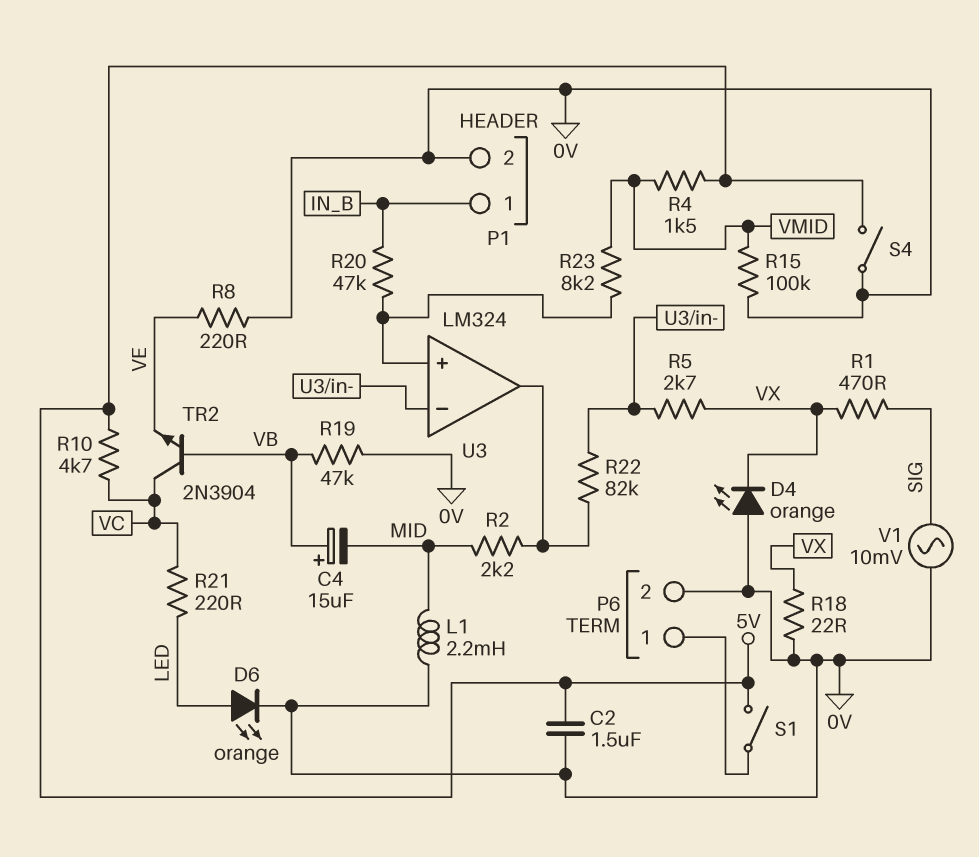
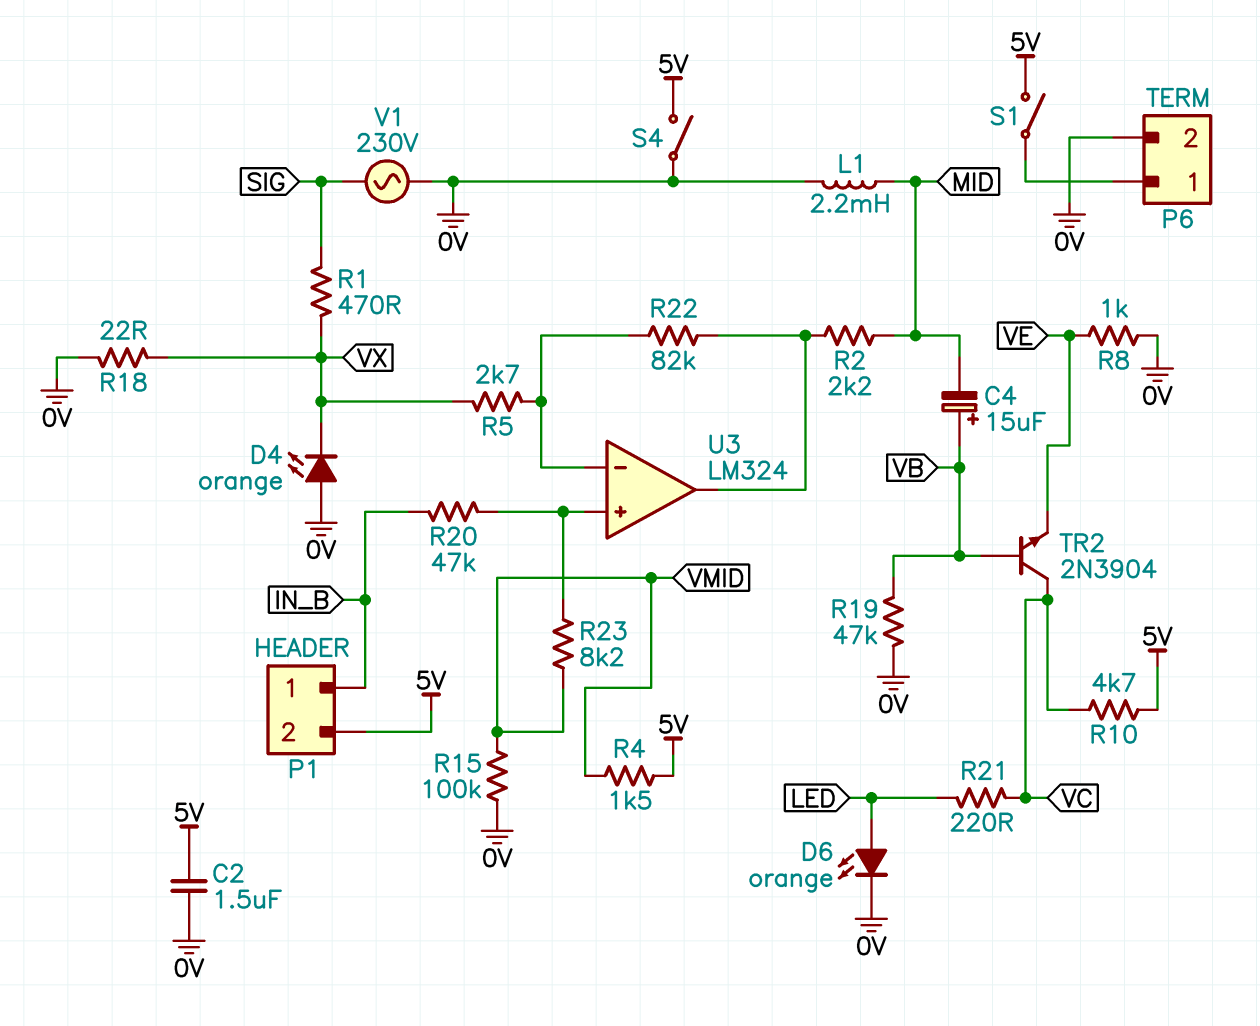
P1 pin 2: 0V -> 5V
R8: 220 (0V, VE) -> 1k (0V, VE)
V1: AC 10mV (0V, SIG) -> AC 230V (0V, SIG)

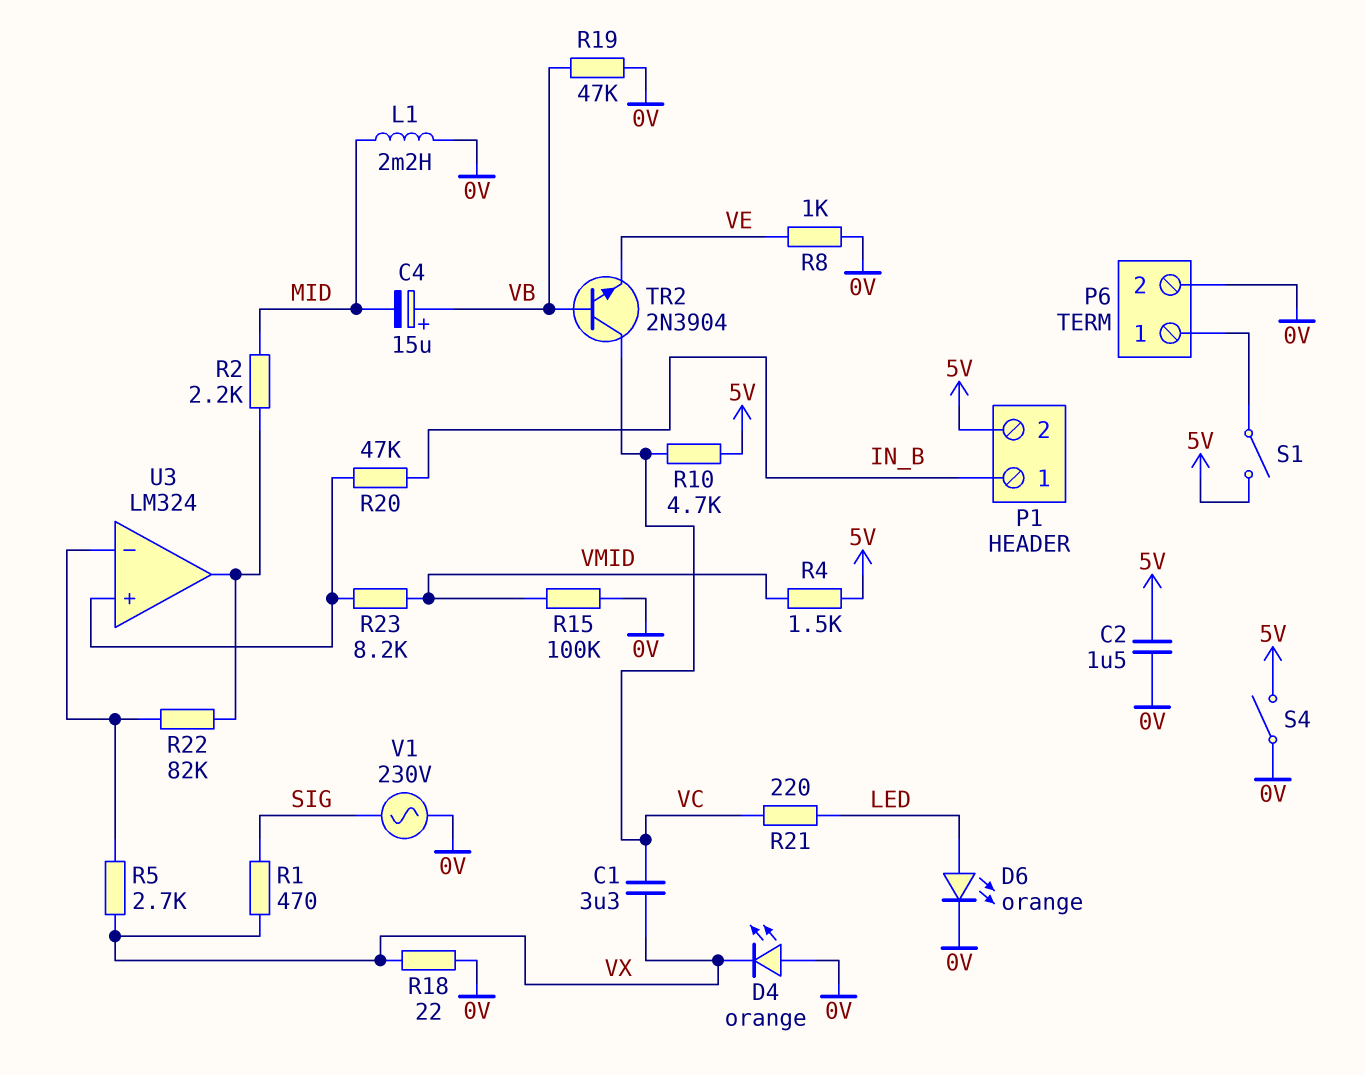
C1: none -> 3.3uF (VC, VX)

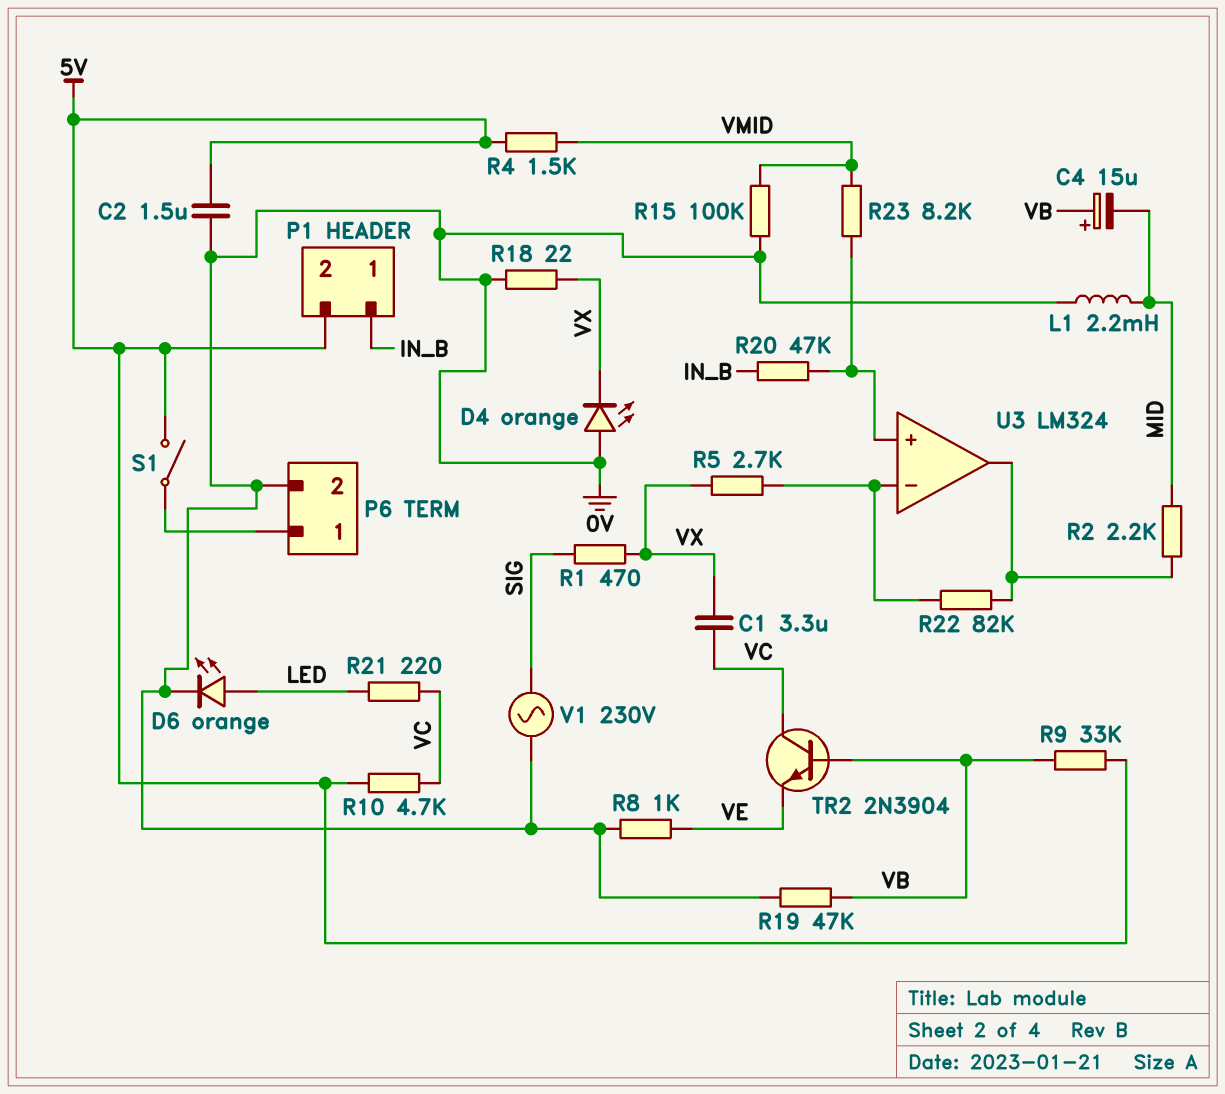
R9: none -> 33k (5V, VB)
S4: switch (0V, 5V) -> none

